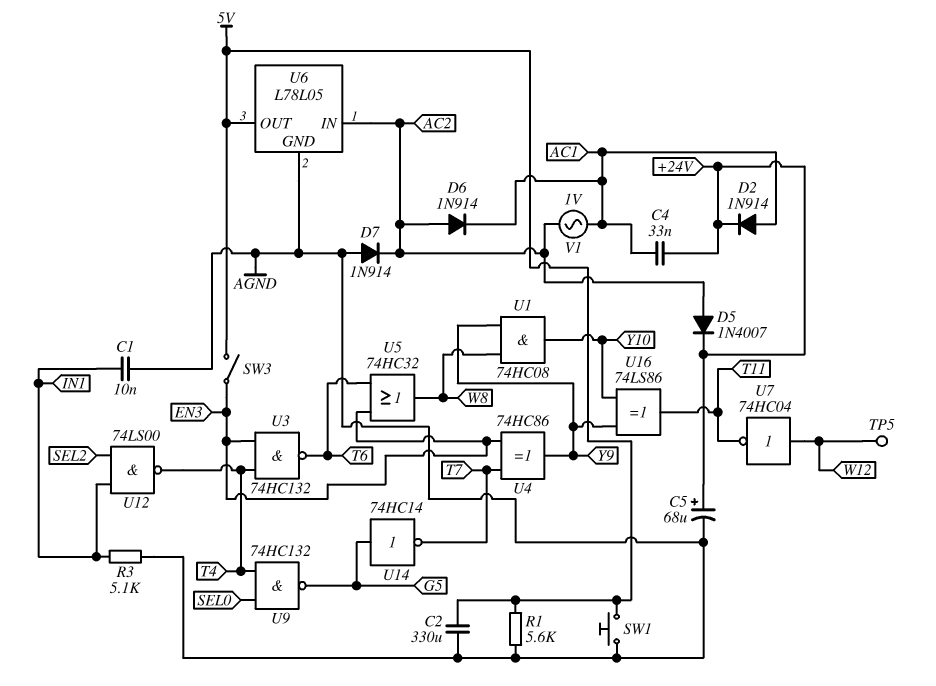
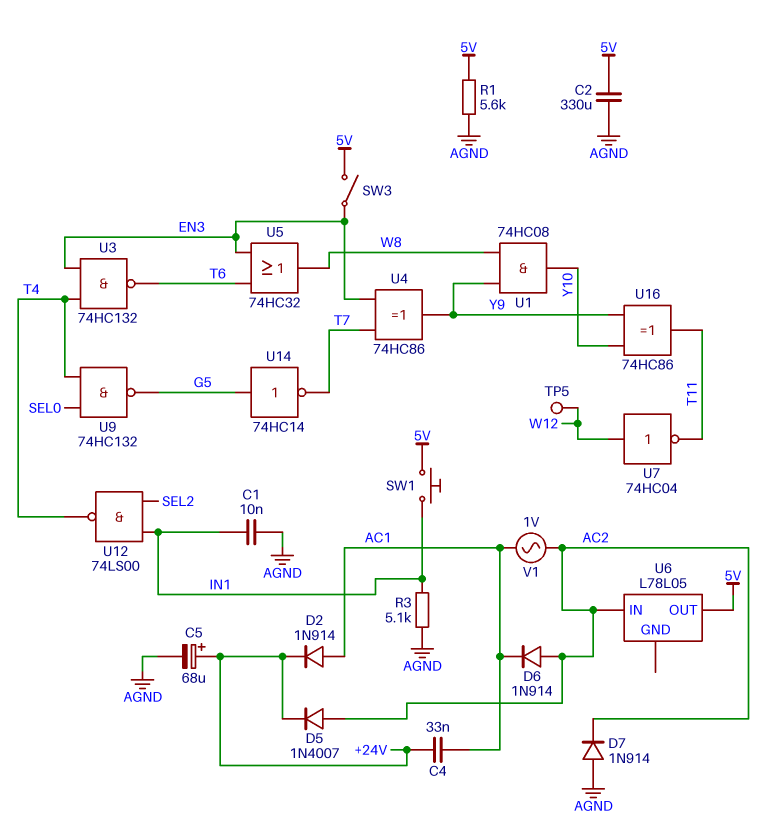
SW1: button (5V, AGND) -> button (5V, IN1)
U6 pin GND: AGND -> none
U16: XOR 74LS86 (in Y9, in Y10, out T11) -> XOR 74HC86 (in Y9, in Y10, out T11)

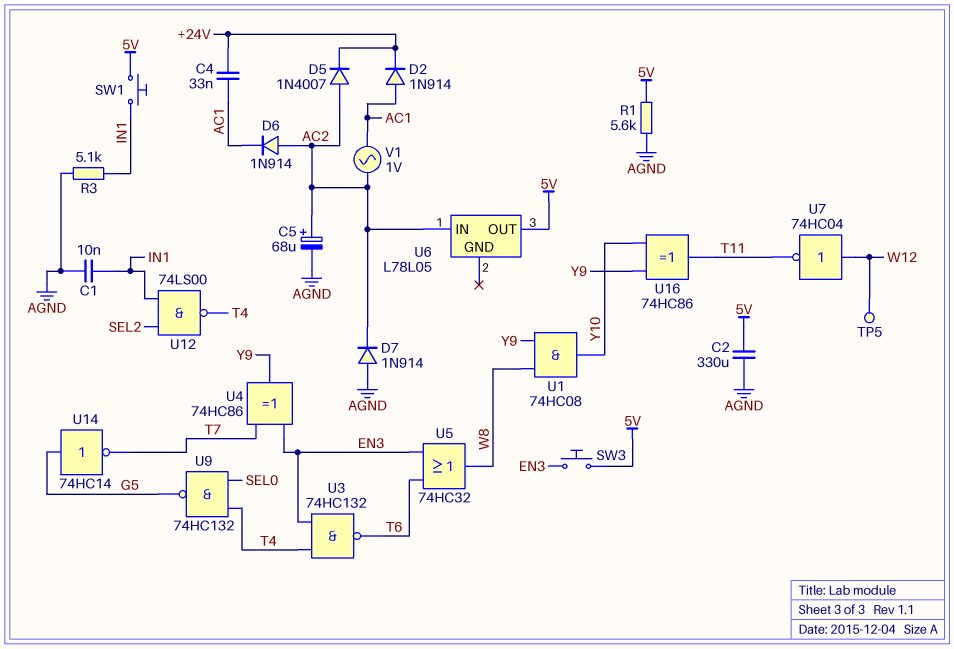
C5: 68uF (plus +24V, minus AGND) -> 68uF (plus AC2, minus AGND)
SW3: switch (5V, EN3) -> button (5V, EN3)

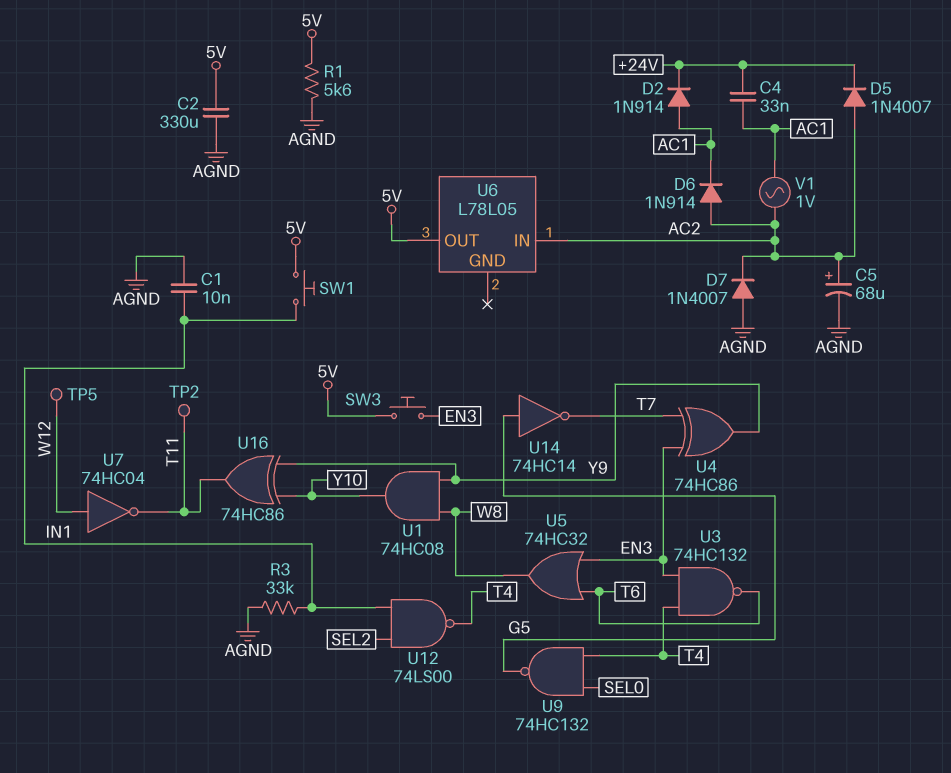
D7: diode 1N914 (A AGND, K AC2) -> diode 1N4007 (A AGND, K AC2)
R3: 5.1k (AGND, IN1) -> 33k (AGND, IN1)
TP2: none -> test point (T11)

